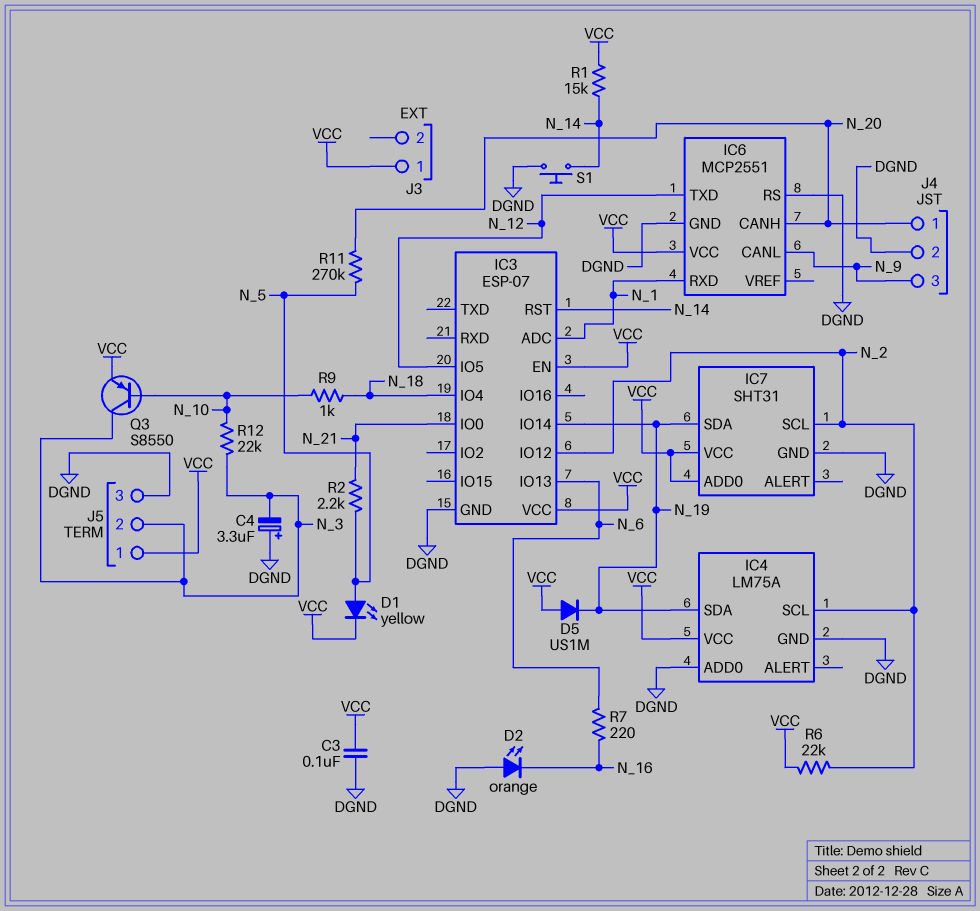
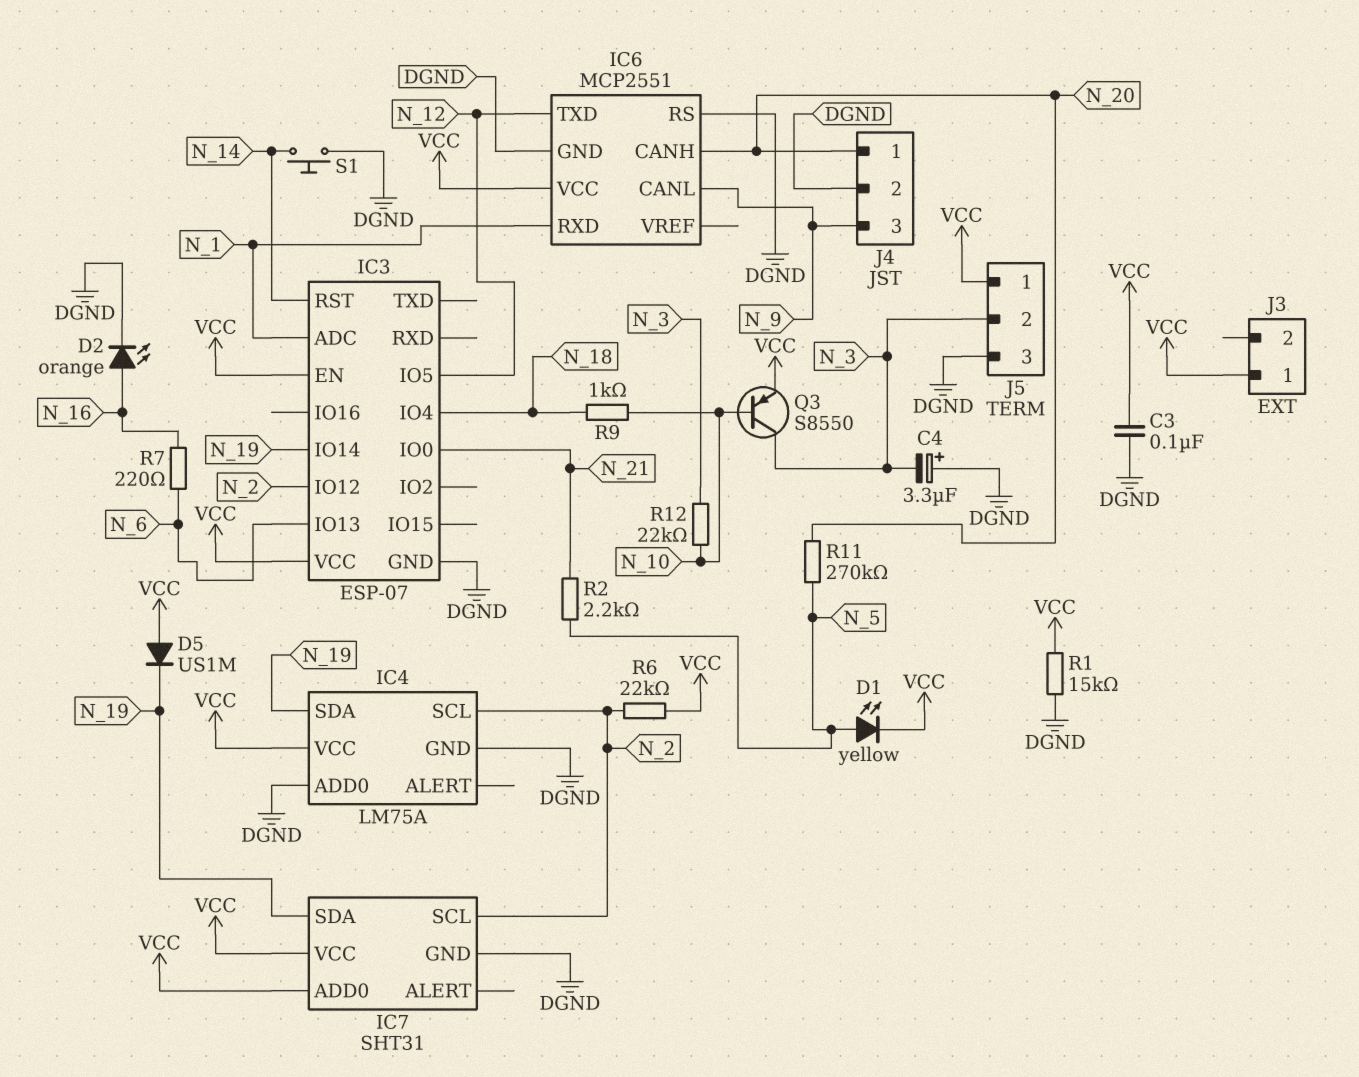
D2: LED orange (A DGND, K N_16) -> LED orange (A N_16, K DGND)
R1: 15k (N_14, VCC) -> 15k (DGND, VCC)

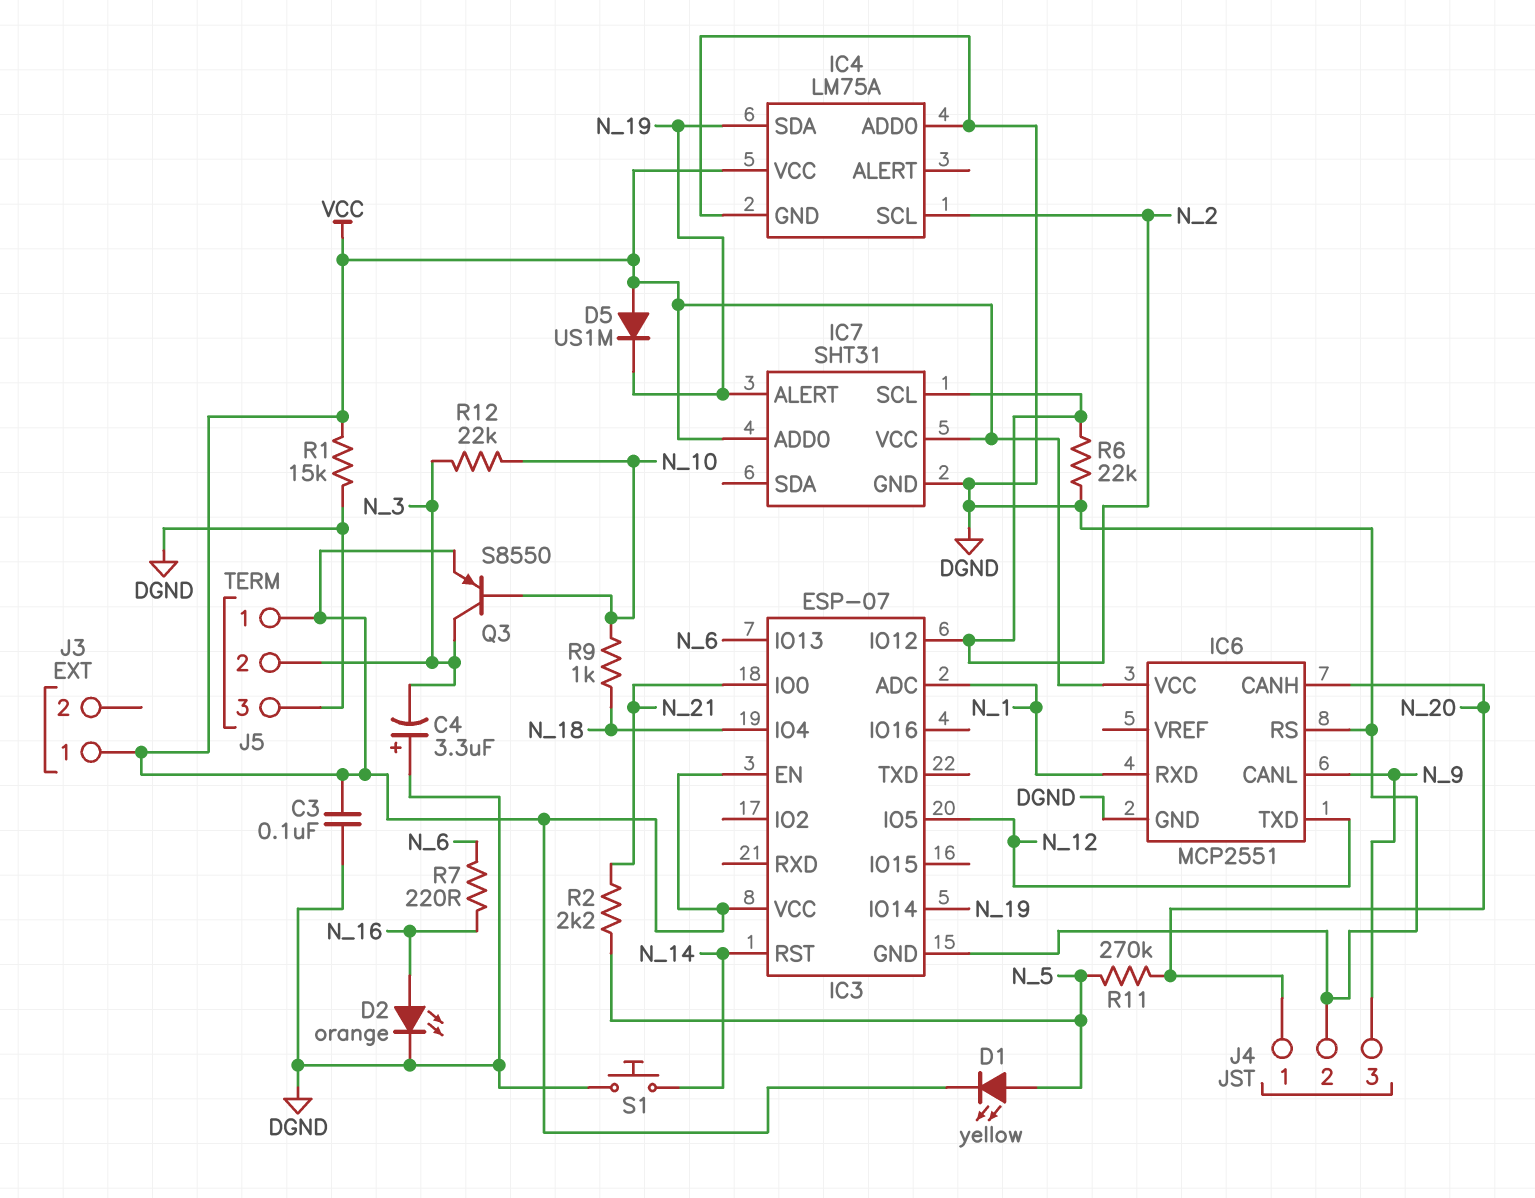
IC7 pin ALERT: none -> N_19
IC7 pin SDA: N_19 -> none
R6: 22k (N_2, VCC) -> 22k (DGND, N_2)

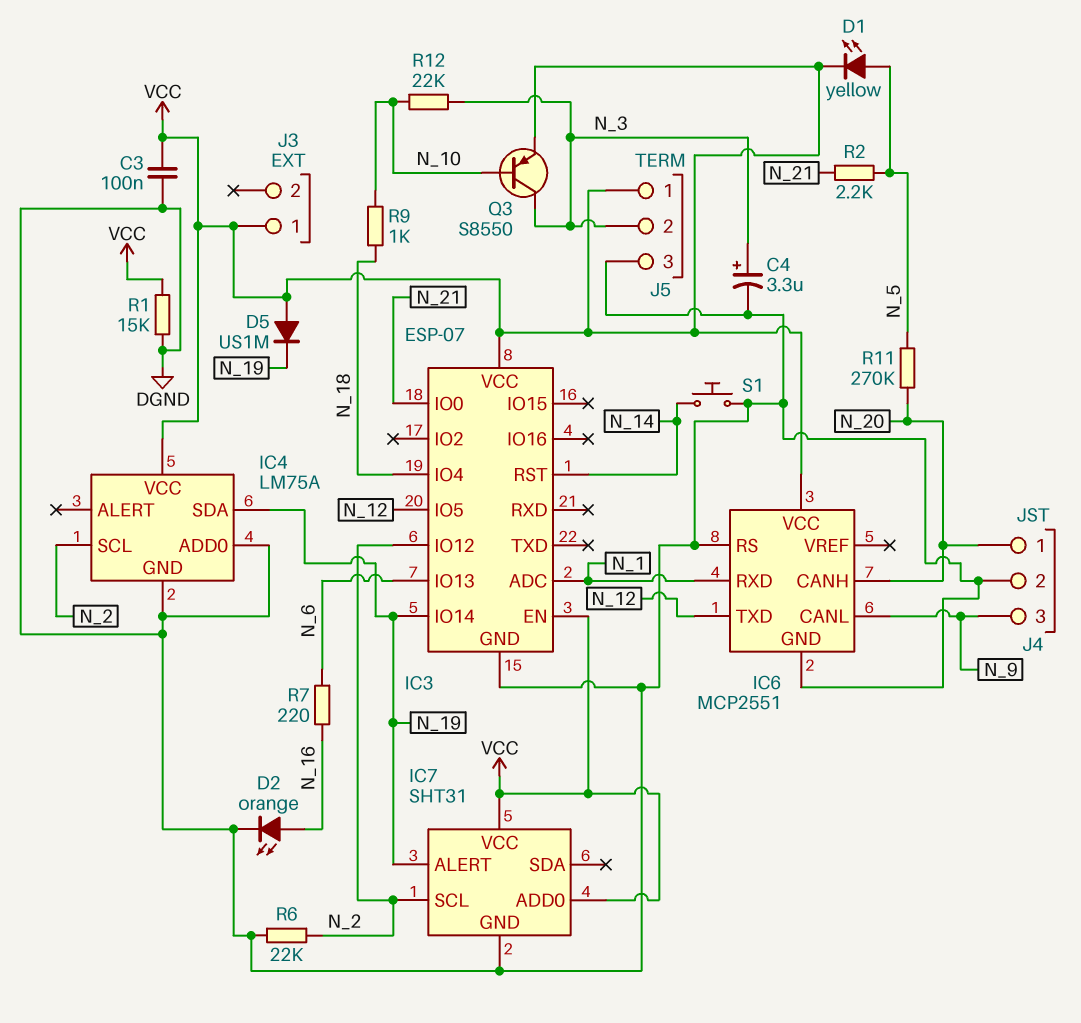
C4: 3.3uF (plus DGND, minus N_3) -> 3.3uF (plus N_3, minus DGND)

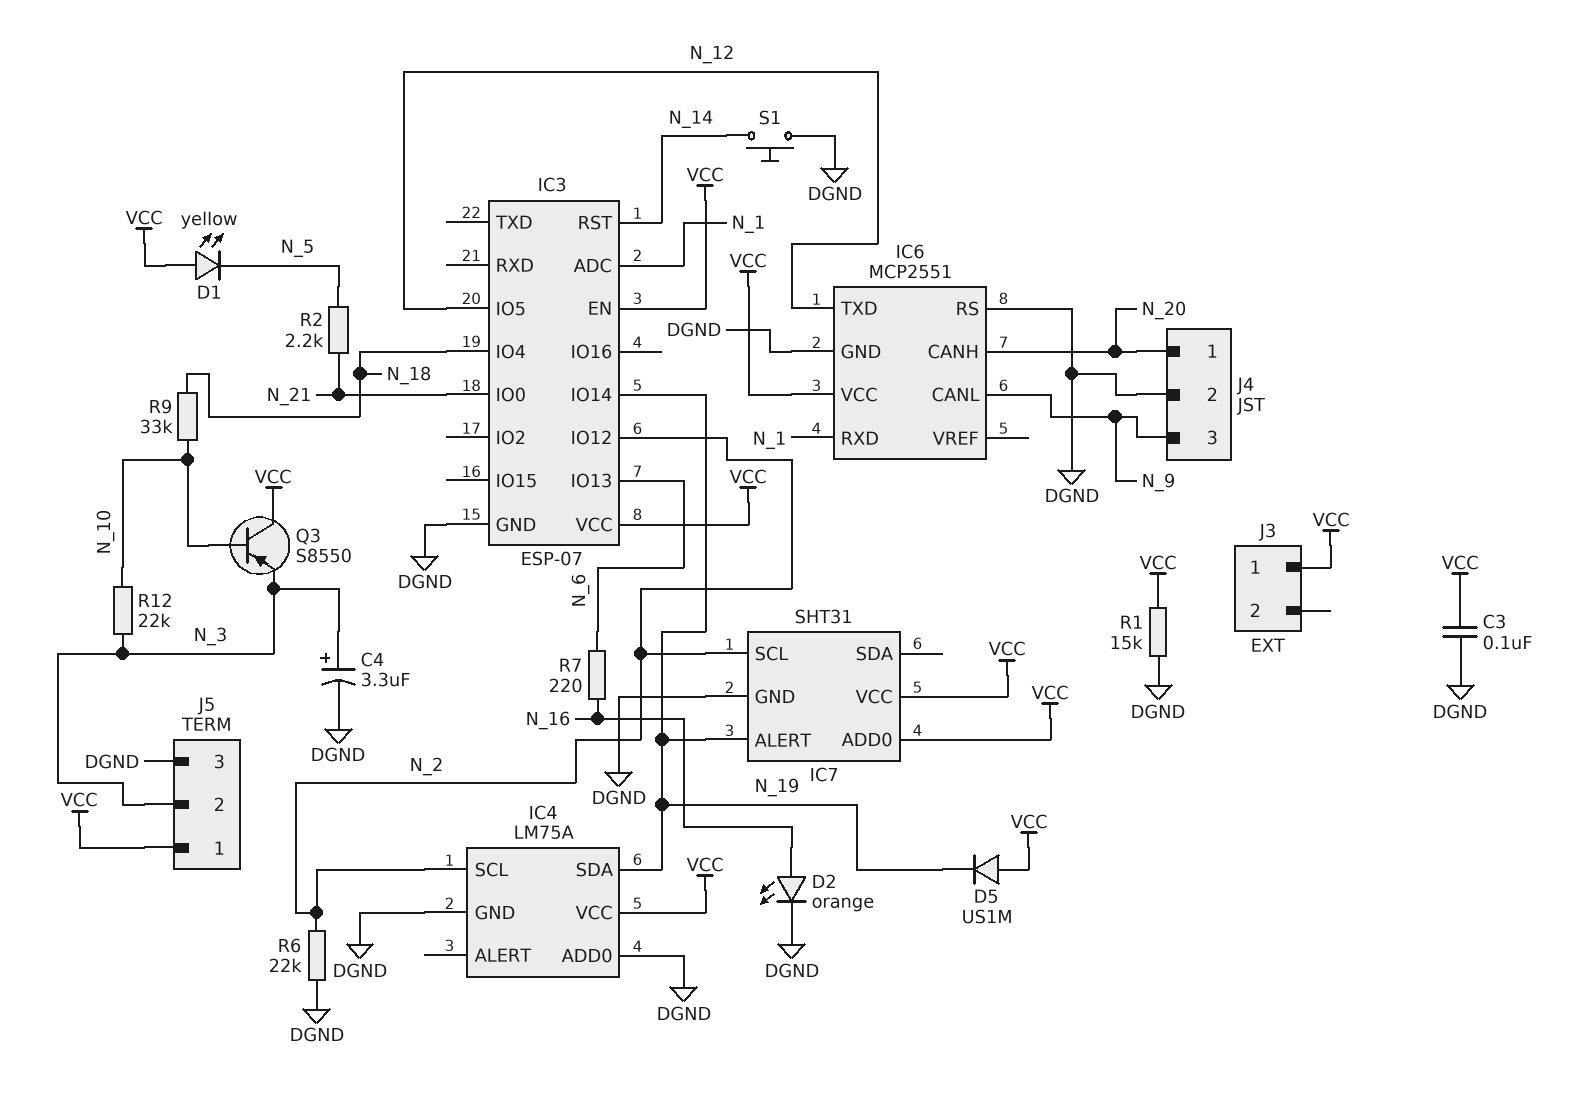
D1: LED yellow (A N_5, K VCC) -> LED yellow (A VCC, K N_5)
Q3: PNP S8550 (B N_10, C N_3, E VCC) -> PNP S8550 (B N_10, C VCC, E N_3)
R9: 1k (N_10, N_18) -> 33k (N_10, N_18)
R11: 270k (N_5, N_20) -> none

